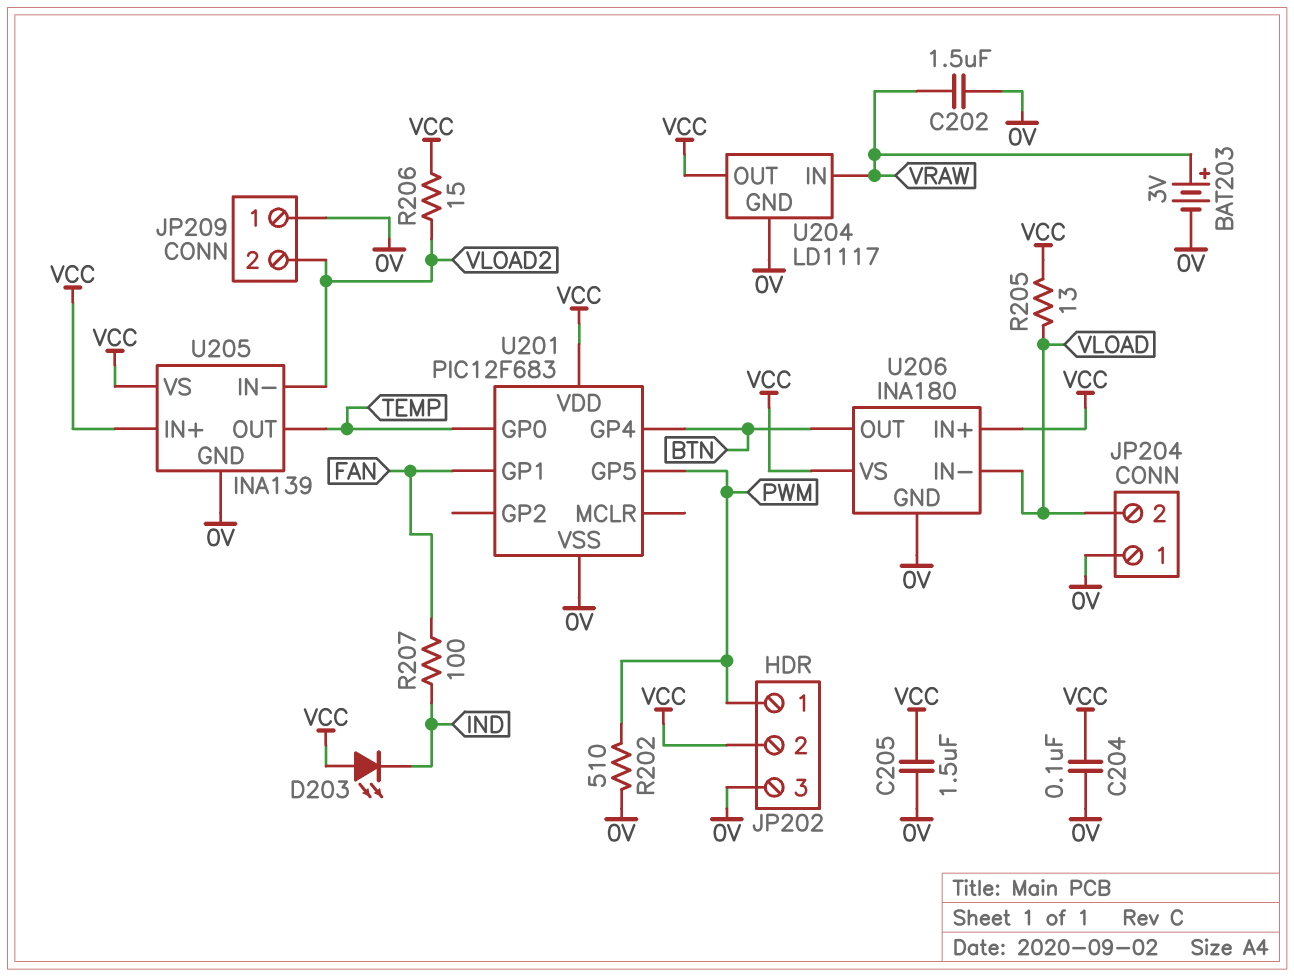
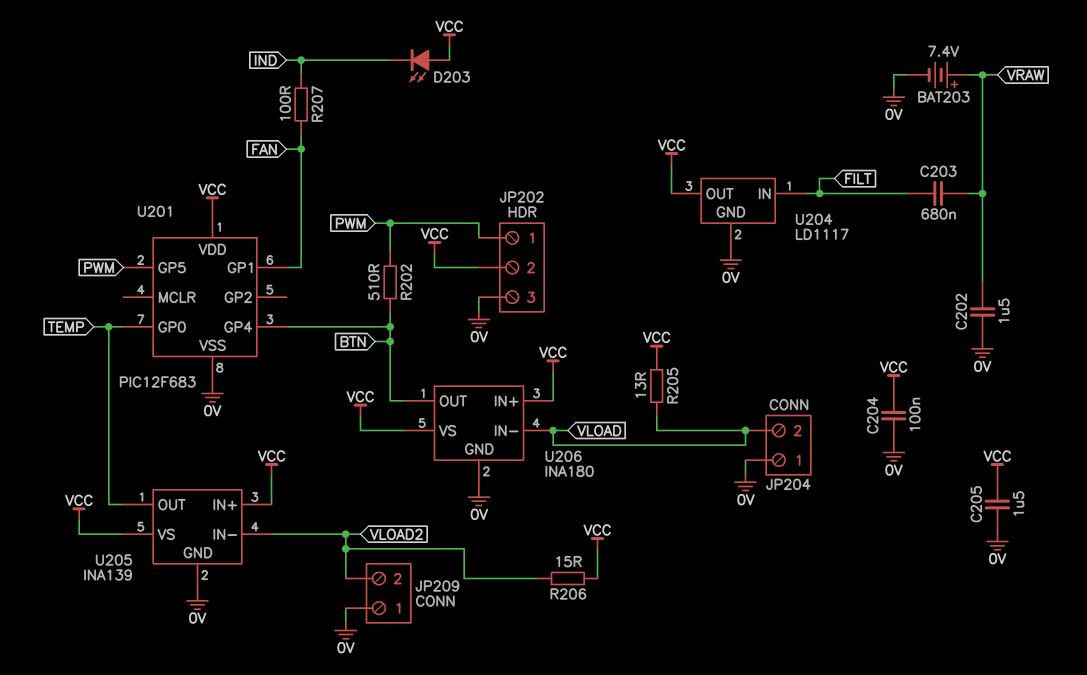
BAT203: 3V (plus VRAW, minus 0V) -> 7.4V (plus VRAW, minus 0V)
C203: none -> 680nF (FILT, VRAW)
R202: 510 (0V, PWM) -> 510 (BTN, PWM)
U204 pin IN: VRAW -> FILT

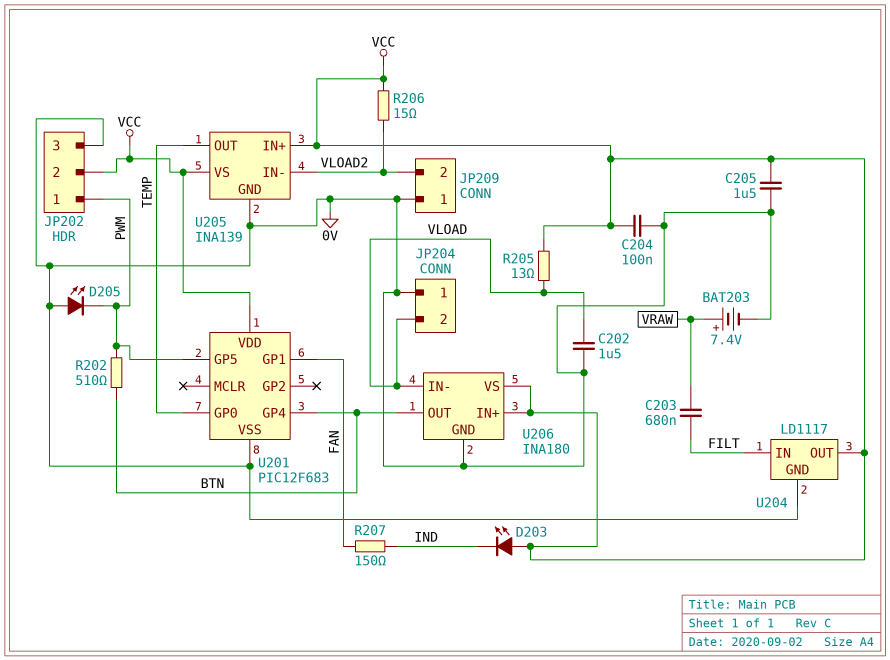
C202: 1.5uF (0V, VRAW) -> 1.5uF (0V, VLOAD)
D205: none -> LED (A 0V, K PWM)
R207: 100 (FAN, IND) -> 150 (FAN, IND)

